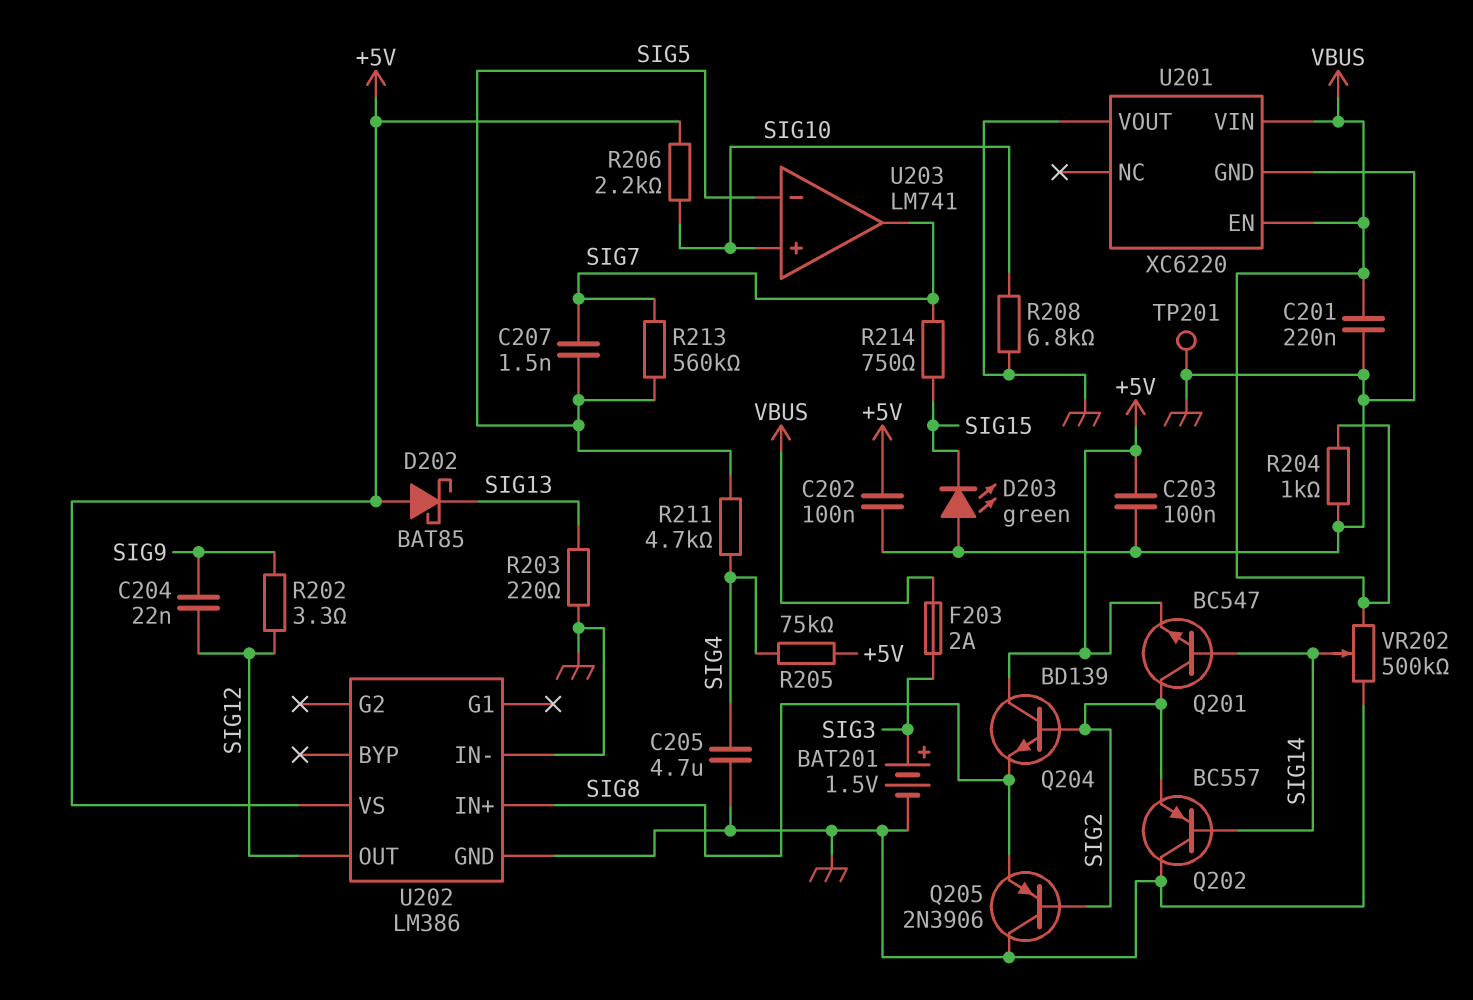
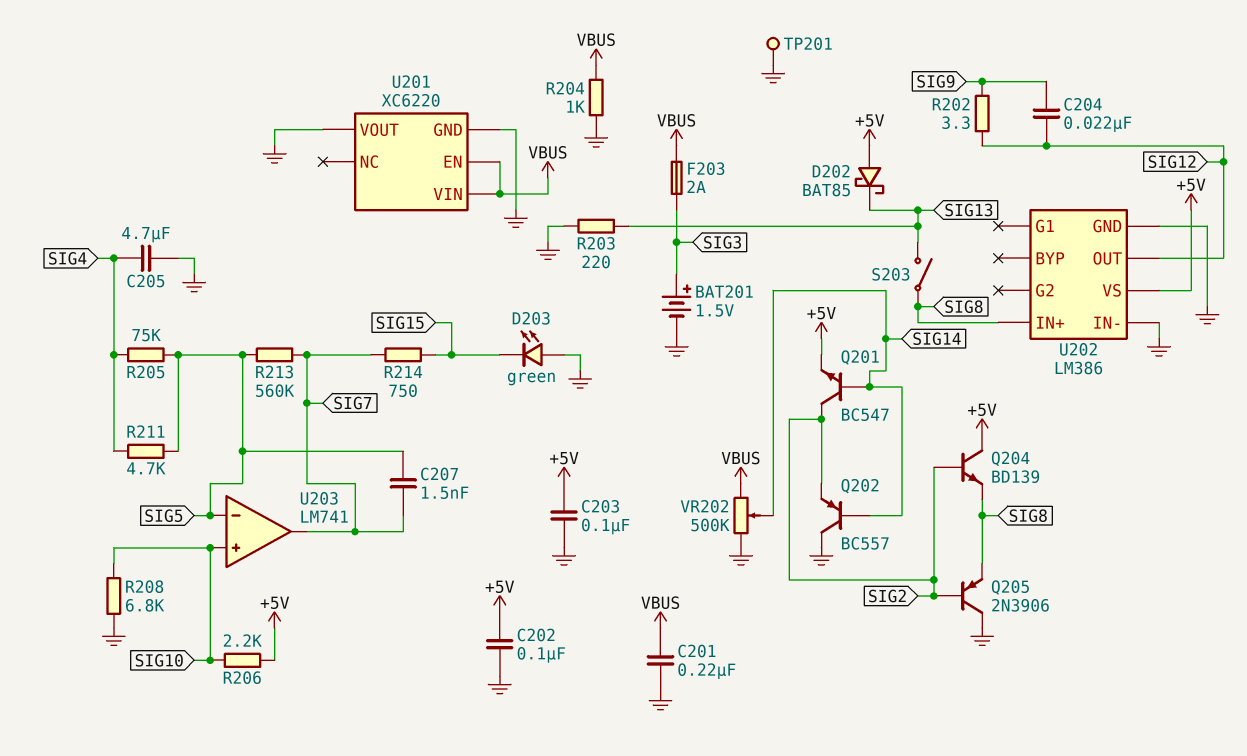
R205: 75k (+5V, SIG4) -> 75k (SIG4, SIG5)
S203: none -> switch (SIG8, SIG13)

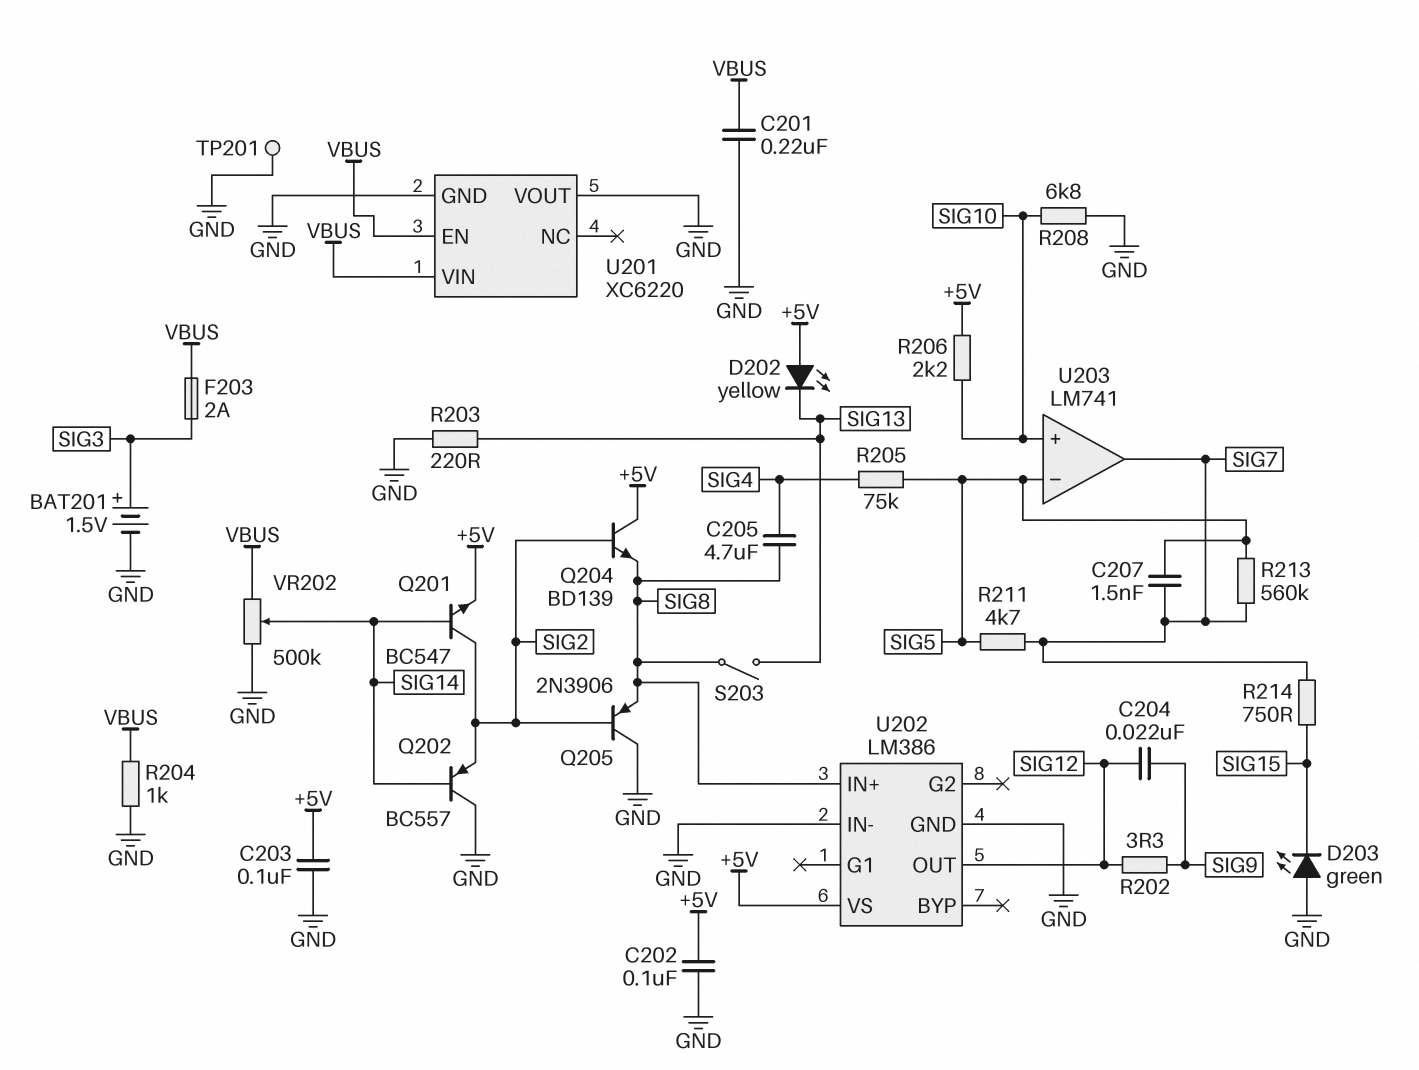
C205: 4.7uF (GND, SIG4) -> 4.7uF (SIG4, SIG8)
D202: schottky BAT85 (A +5V, K SIG13) -> LED yellow (A +5V, K SIG13)
R211: 4.7k (SIG4, SIG5) -> 4.7k (SIG5, SIG7)

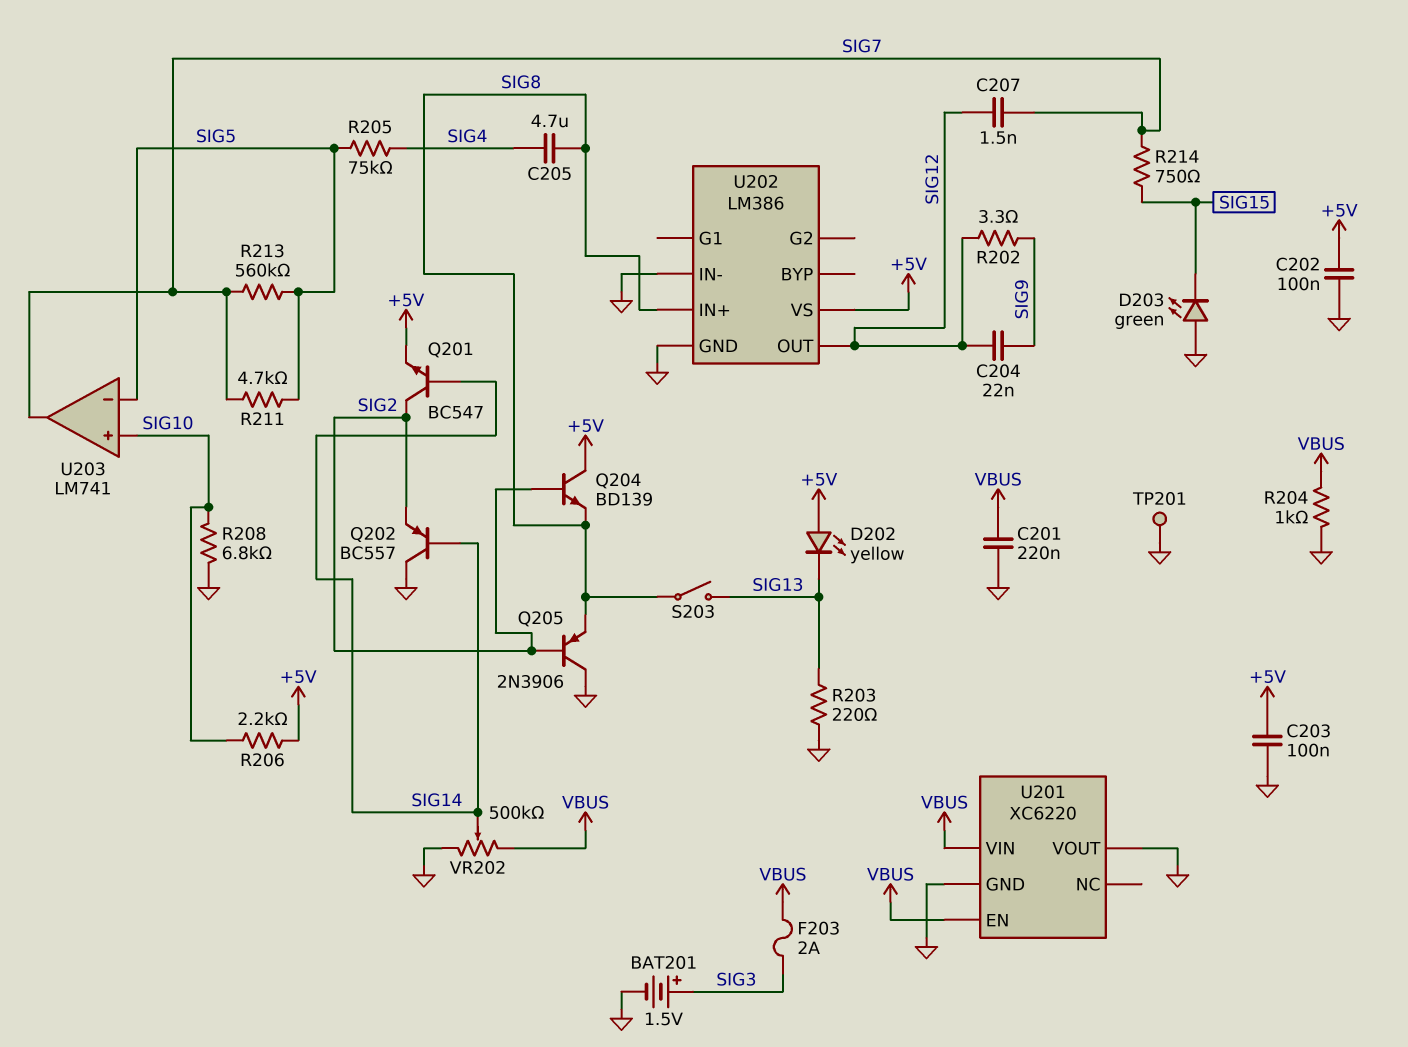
C207: 1.5nF (SIG5, SIG7) -> 1.5nF (SIG7, SIG12)

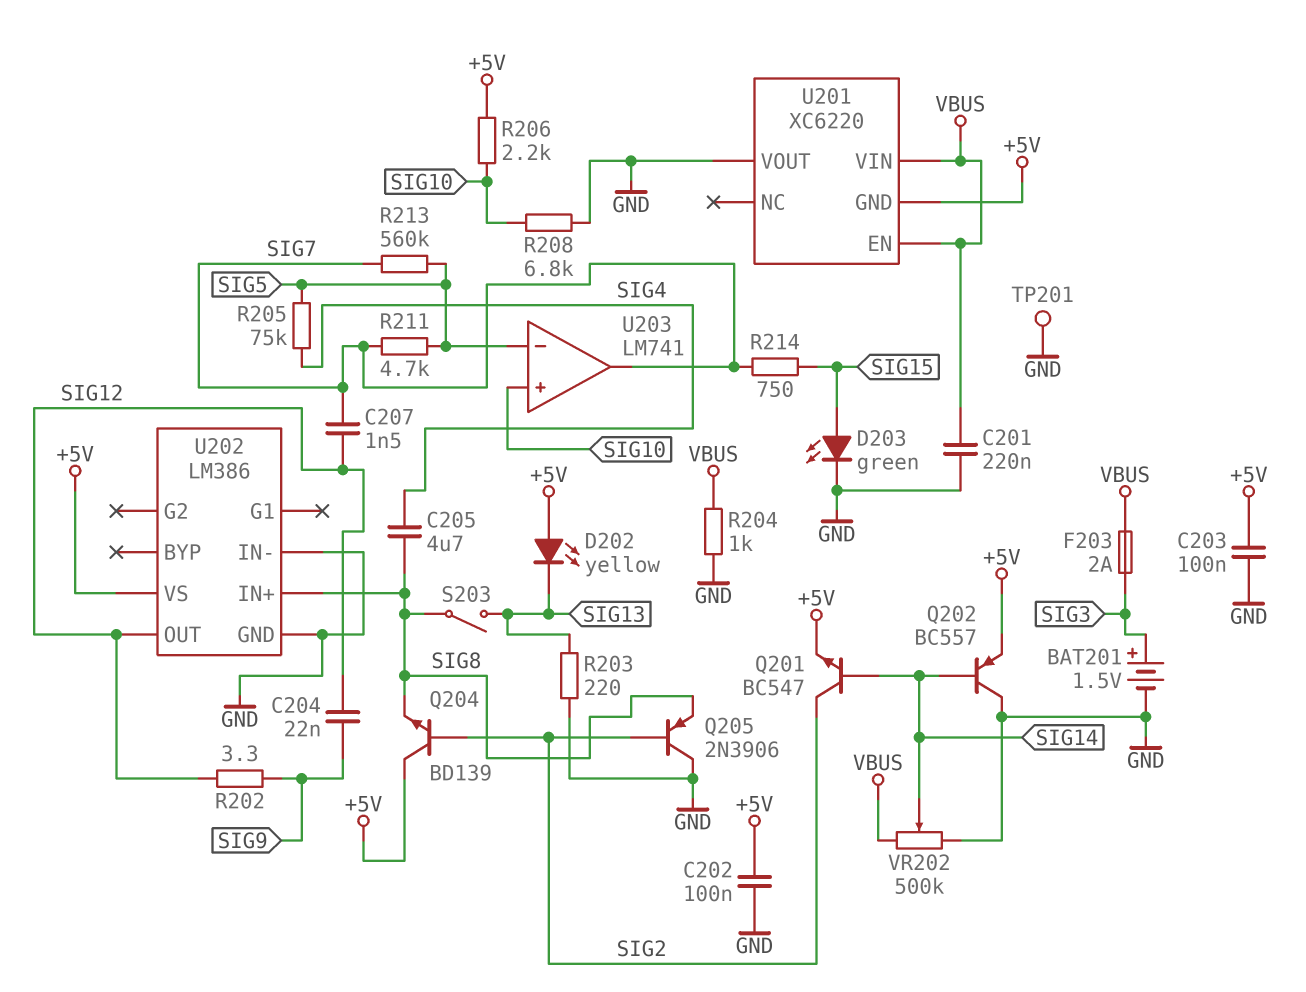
D203: LED green (A GND, K SIG15) -> LED green (A SIG15, K GND)
Q202: PNP BC557 (B SIG14, C GND, E SIG2) -> PNP BC557 (B SIG14, C GND, E +5V)
U201 pin GND: GND -> +5V

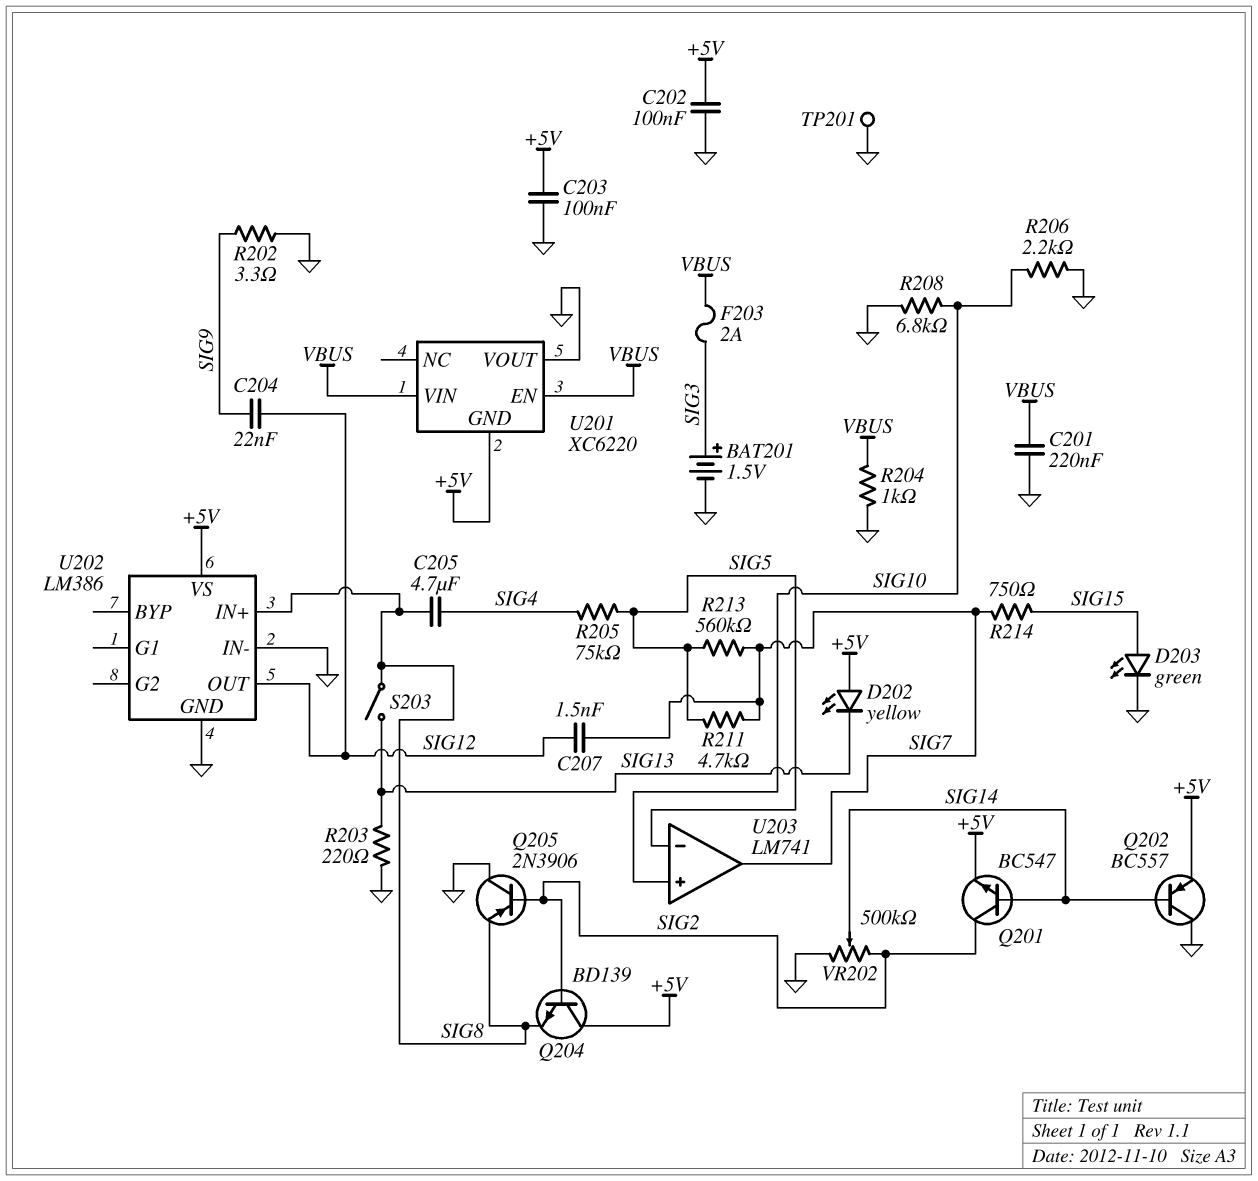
R202: 3.3 (SIG9, SIG12) -> 3.3 (GND, SIG9)
R206: 2.2k (+5V, SIG10) -> 2.2k (GND, SIG10)
VR202: 500k (GND, VBUS, wiper SIG14) -> 500k (GND, SIG2, wiper SIG14)

